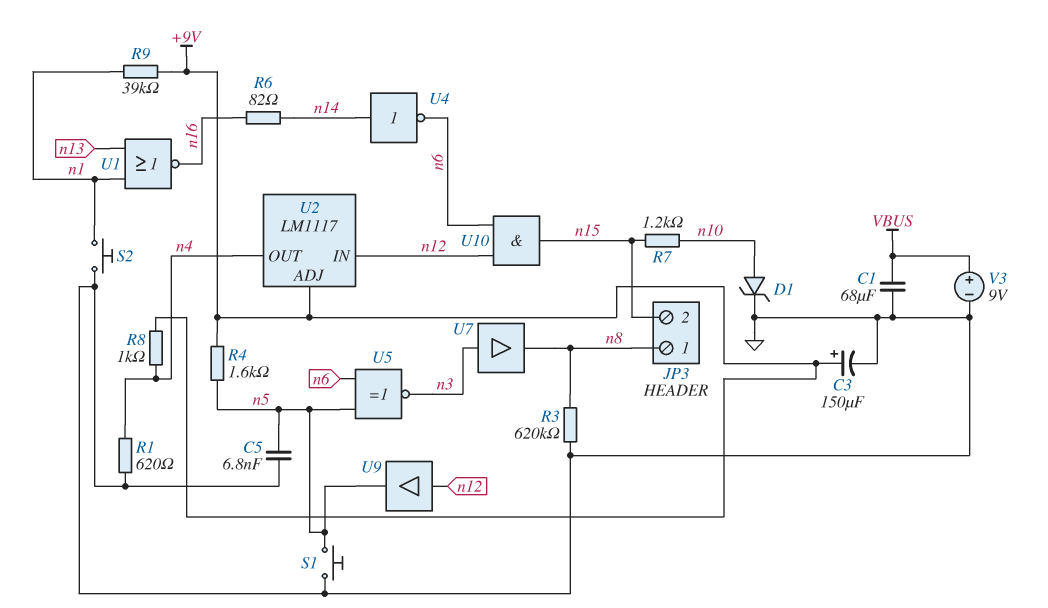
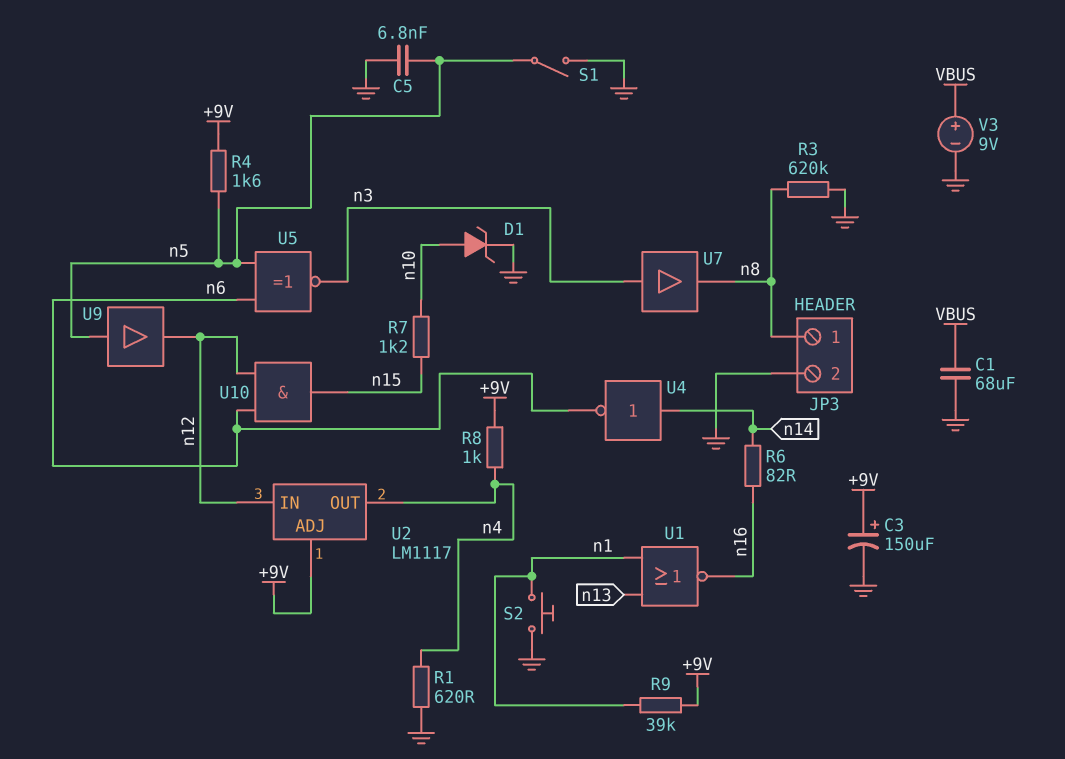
JP3 pin 2: n15 -> GND
S1: button (GND, n5) -> switch (GND, n5)
U9: buffer (in n12, out n5) -> buffer (in n5, out n12)

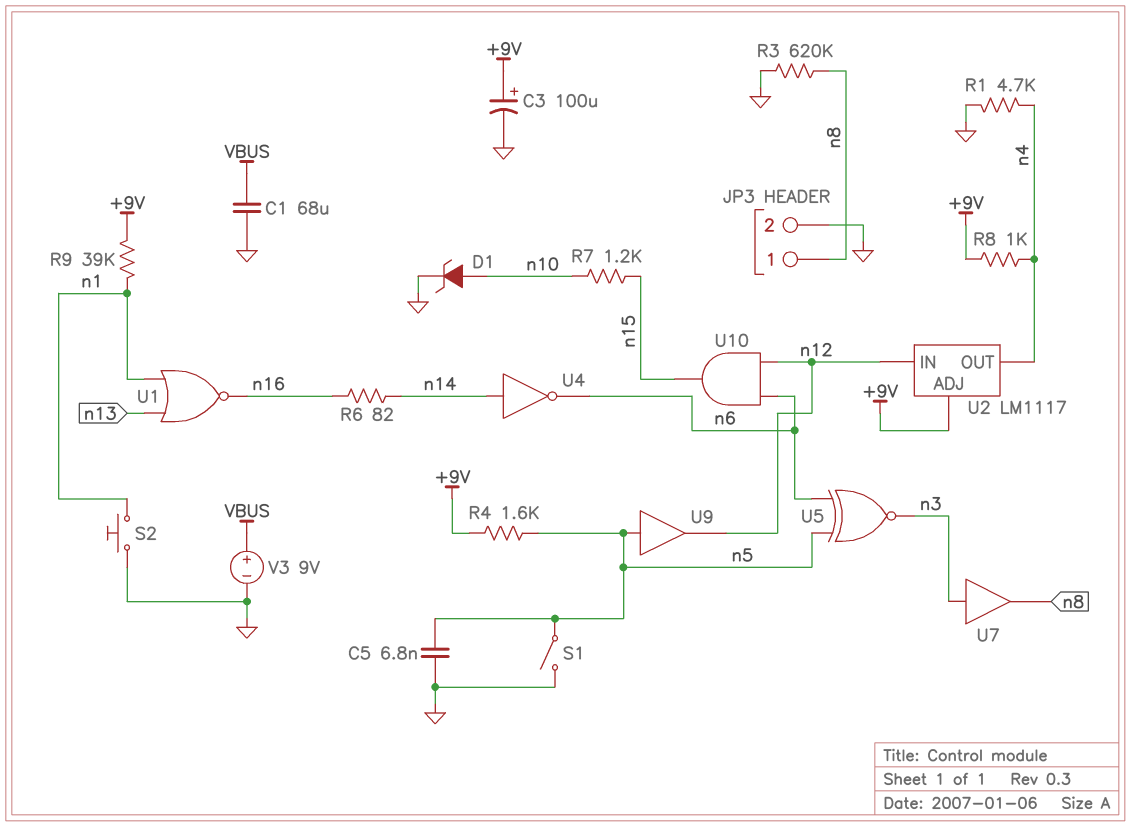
C3: 150uF (plus +9V, minus GND) -> 100uF (plus +9V, minus GND)
R1: 620 (GND, n4) -> 4.7k (GND, n4)

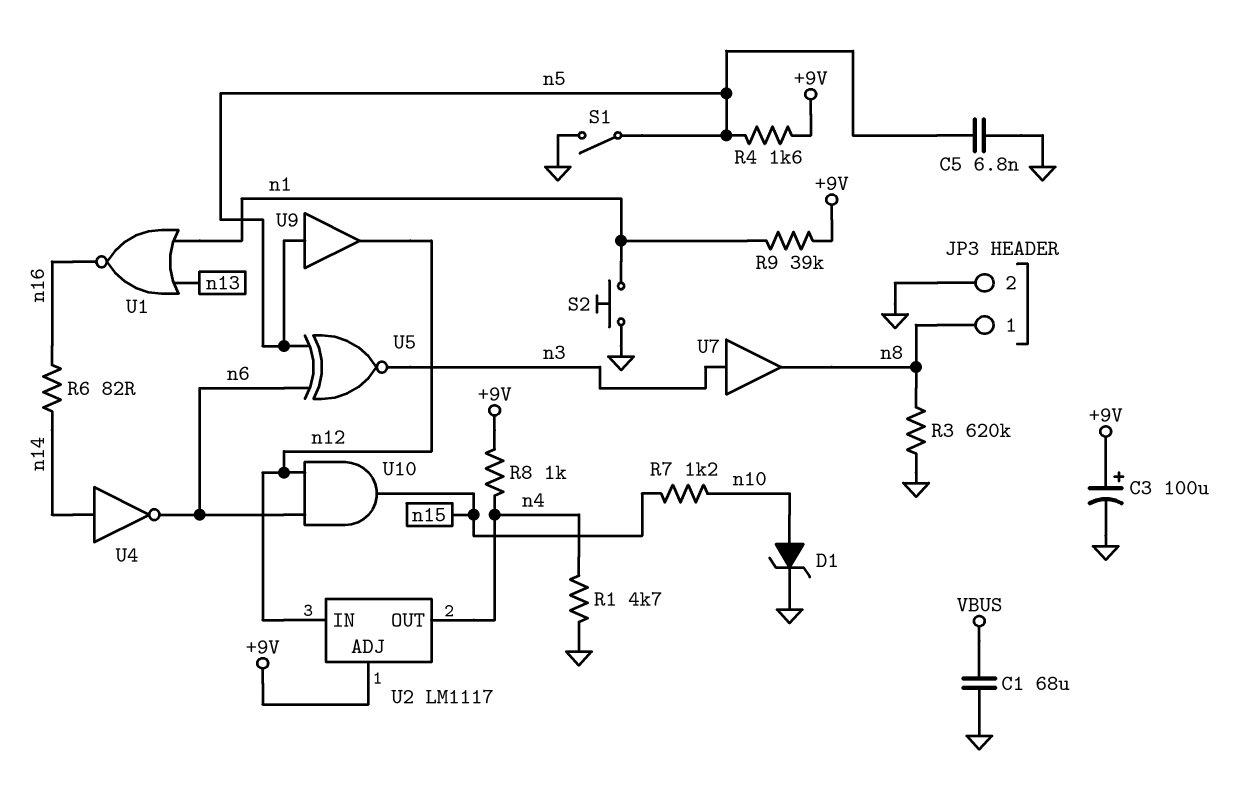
V3: 9V (plus VBUS, minus GND) -> none

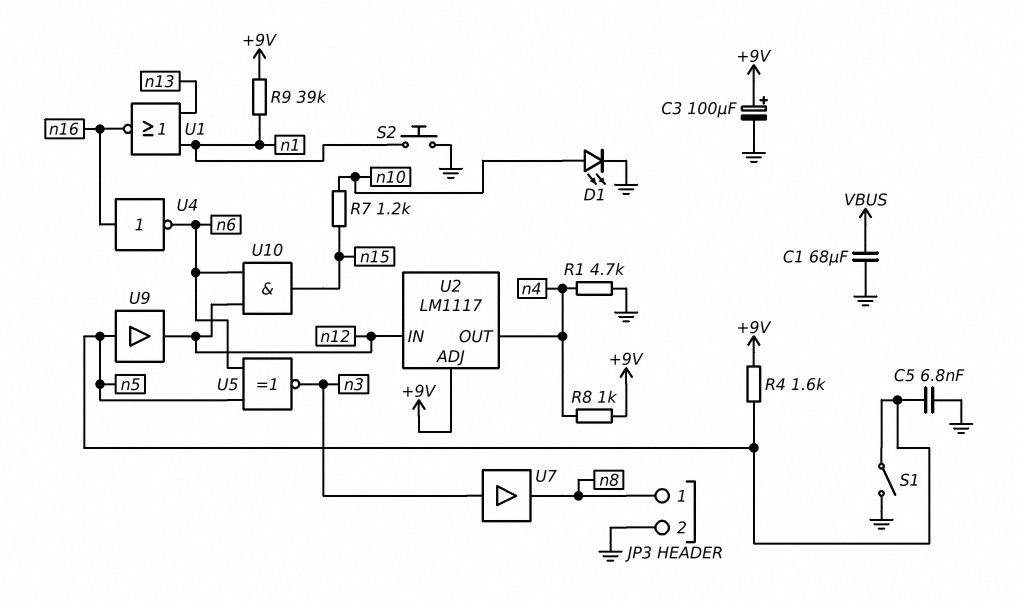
D1: zener (A n10, K GND) -> LED (A n10, K GND)
R3: 620k (GND, n8) -> none
R6: 82 (n14, n16) -> none
U4: NOT (in n14, out n6) -> NOT (in n16, out n6)

